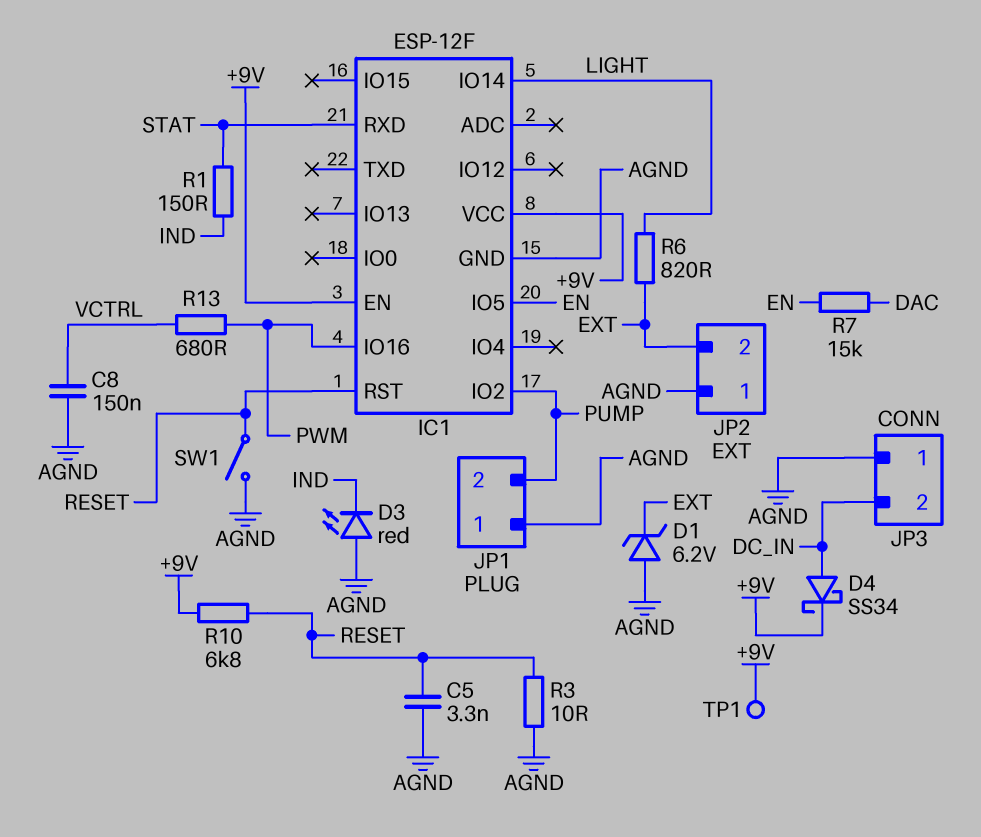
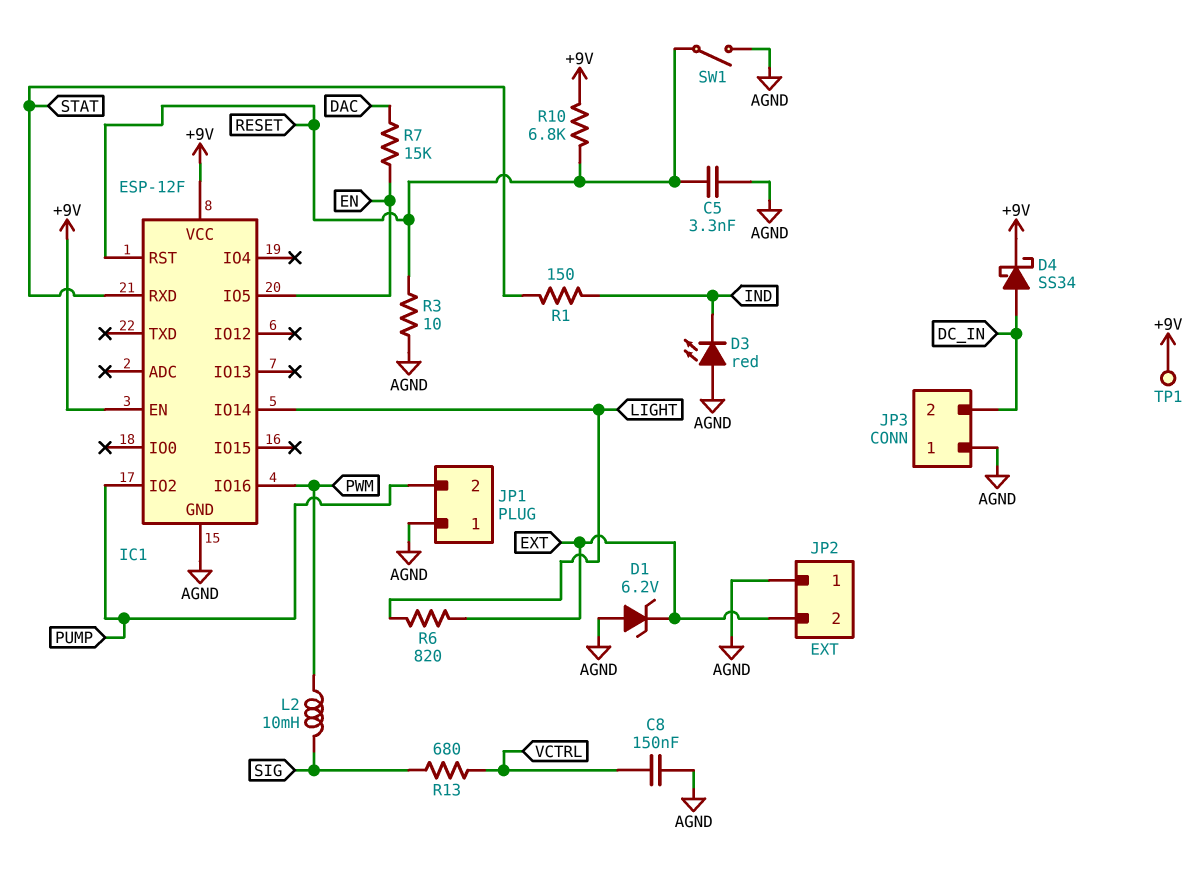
L2: none -> 10mH (PWM, SIG)
R13: 680 (PWM, VCTRL) -> 680 (SIG, VCTRL)

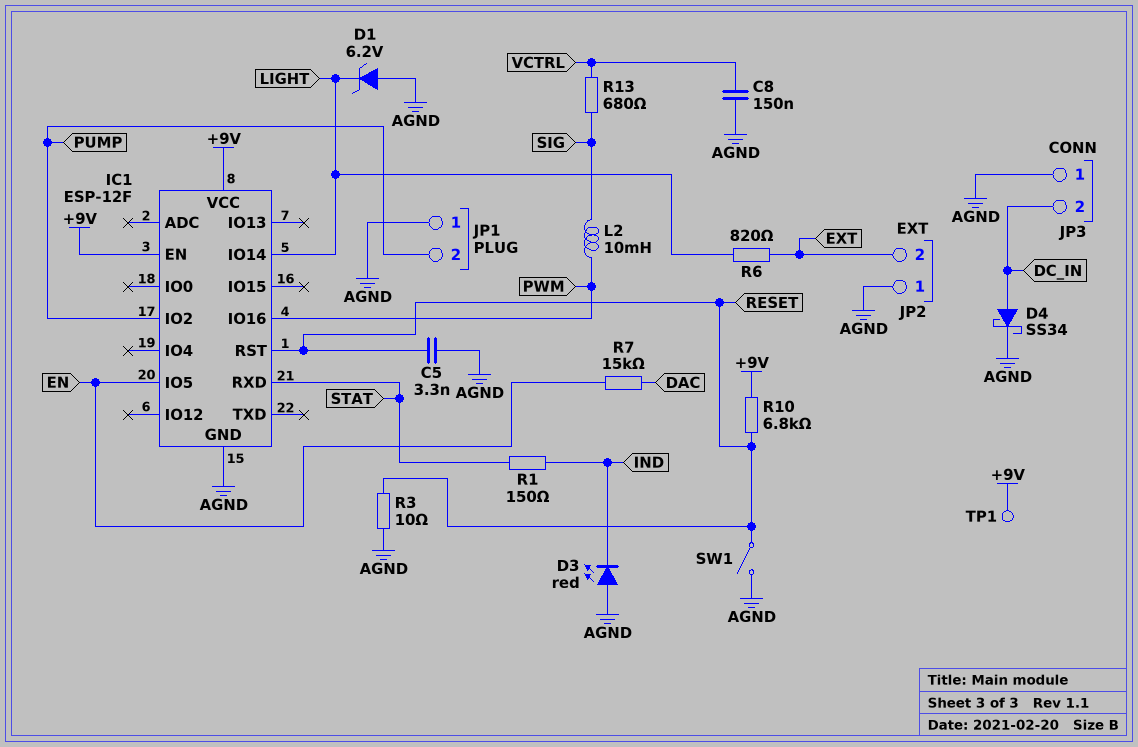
D1: zener 6.2V (A AGND, K EXT) -> zener 6.2V (A AGND, K LIGHT)
D4: schottky SS34 (A DC_IN, K +9V) -> schottky SS34 (A DC_IN, K AGND)

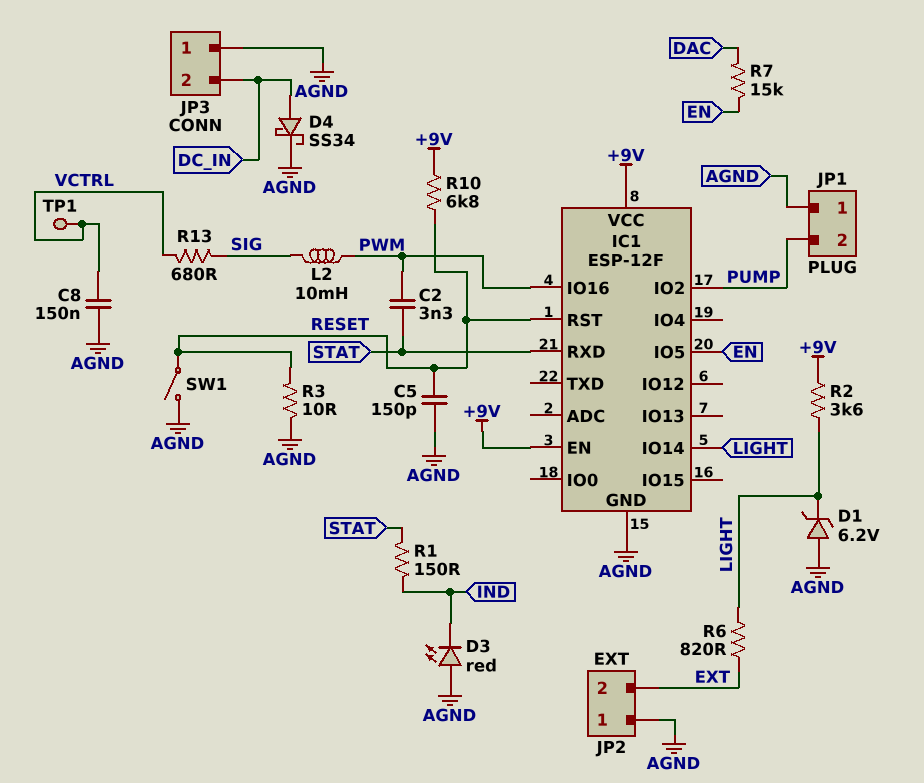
C2: none -> 3.3nF (PWM, STAT)
C5: 3.3nF (AGND, RESET) -> 150pF (AGND, RESET)
R2: none -> 3.6k (+9V, LIGHT)
TP1: test point (+9V) -> test point (VCTRL)

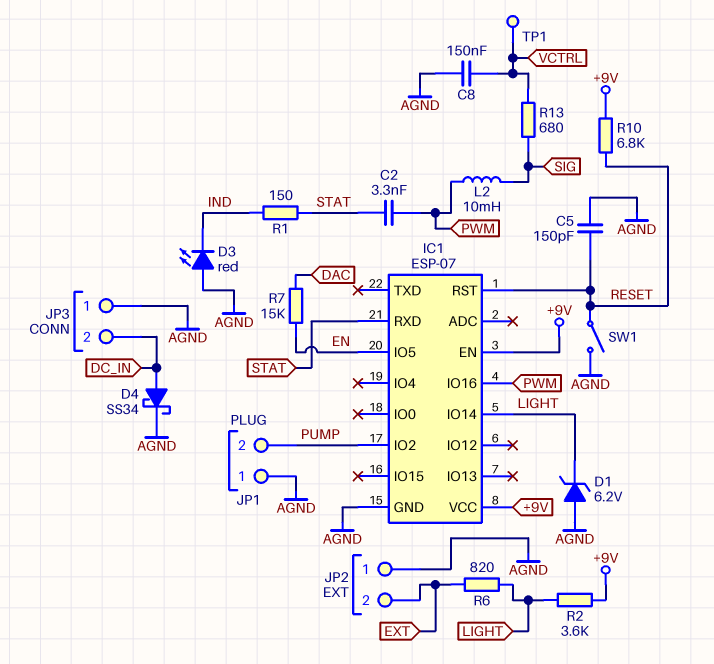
IC1: ESP-12F -> ESP-07
R3: 10 (AGND, RESET) -> none

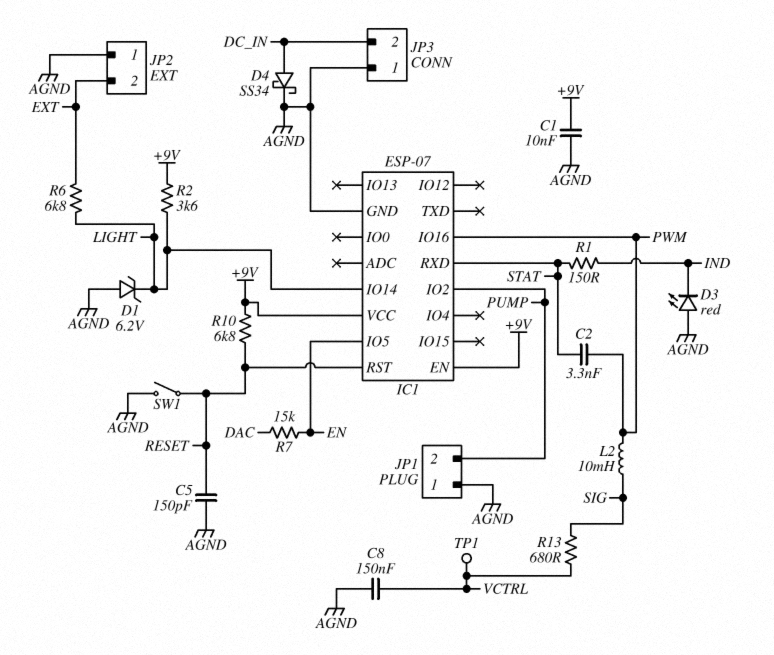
C1: none -> 10nF (+9V, AGND)
R6: 820 (EXT, LIGHT) -> 6.8k (EXT, LIGHT)

